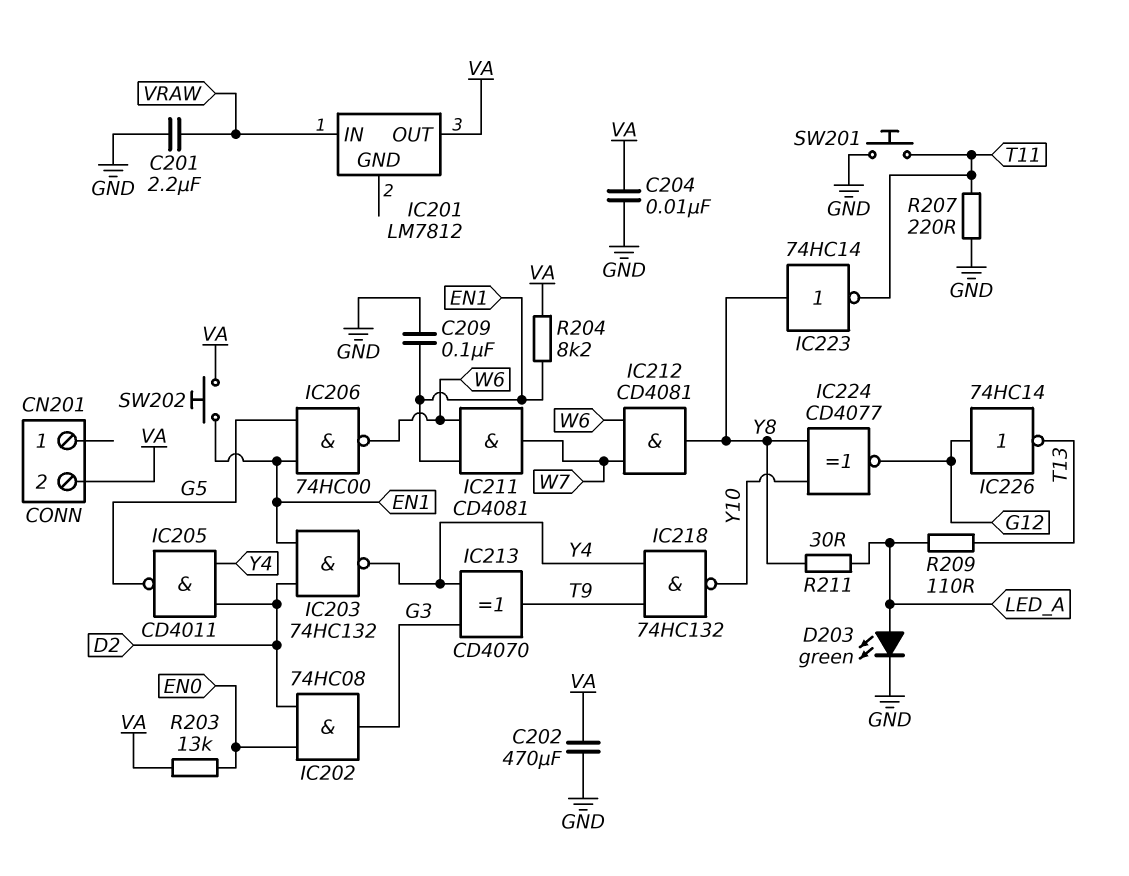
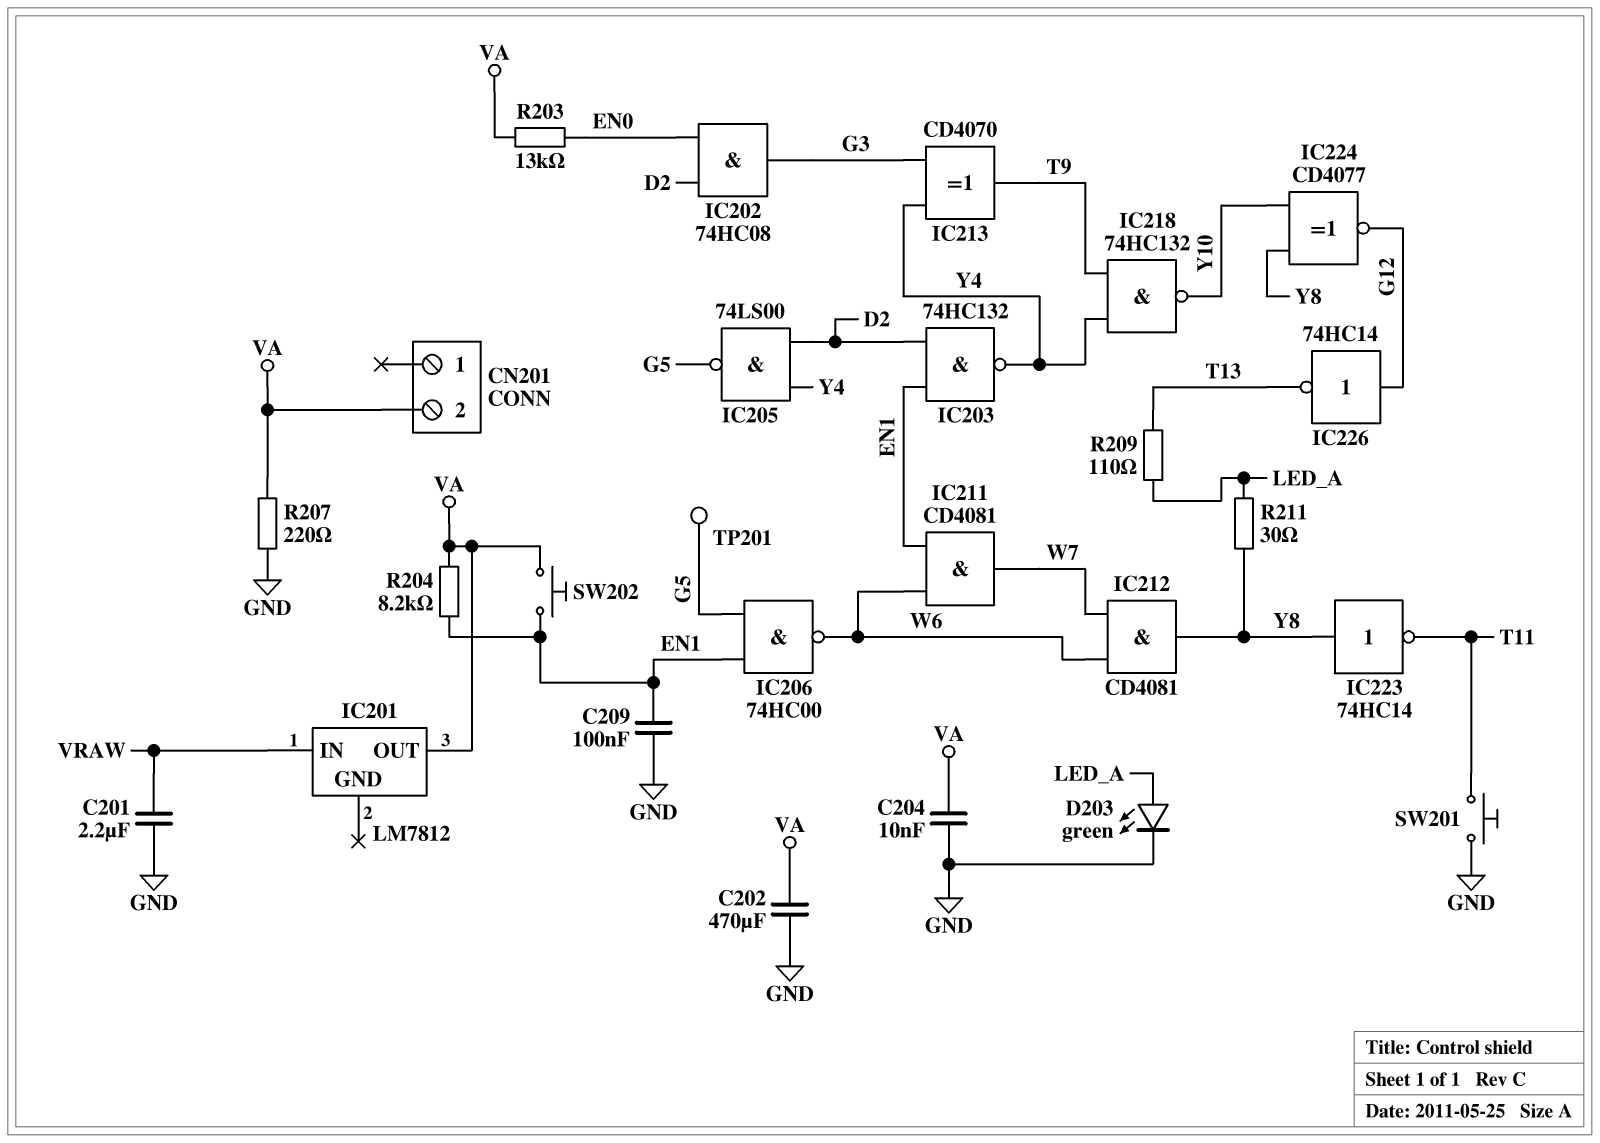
IC205: NAND CD4011 (in D2, in Y4, out G5) -> NAND 74LS00 (in D2, in Y4, out G5)
R207: 220 (GND, T11) -> 220 (GND, VA)
TP201: none -> test point (G5)

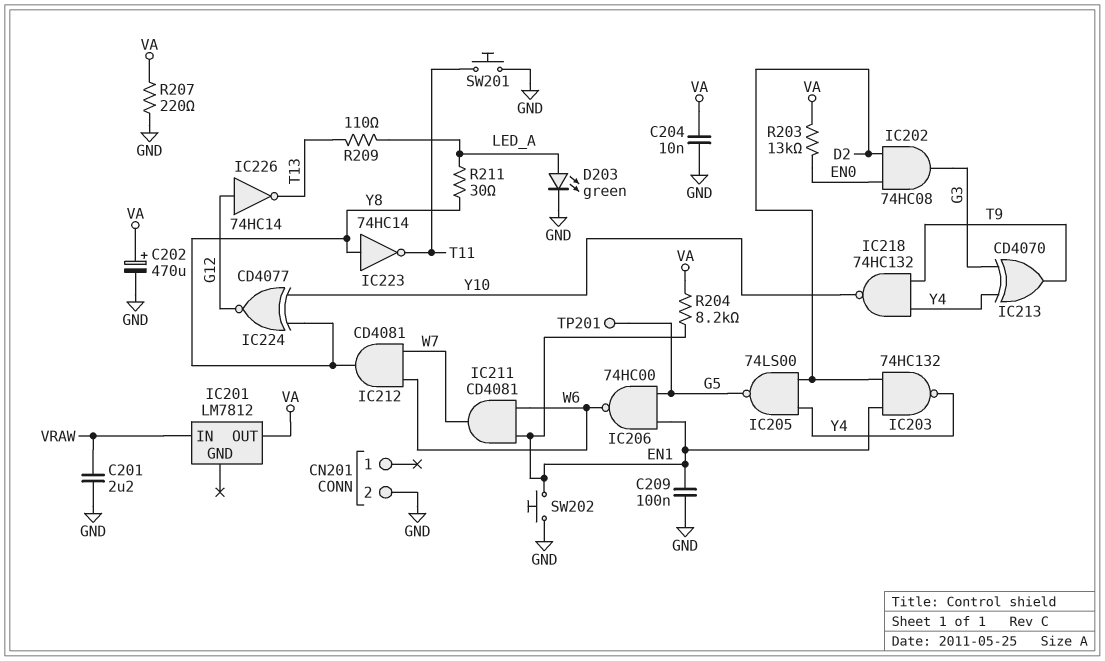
C202: 470uF (GND, VA) -> 470uF (plus VA, minus GND)
CN201 pin 2: VA -> GND
SW202: button (EN1, VA) -> button (EN1, GND)

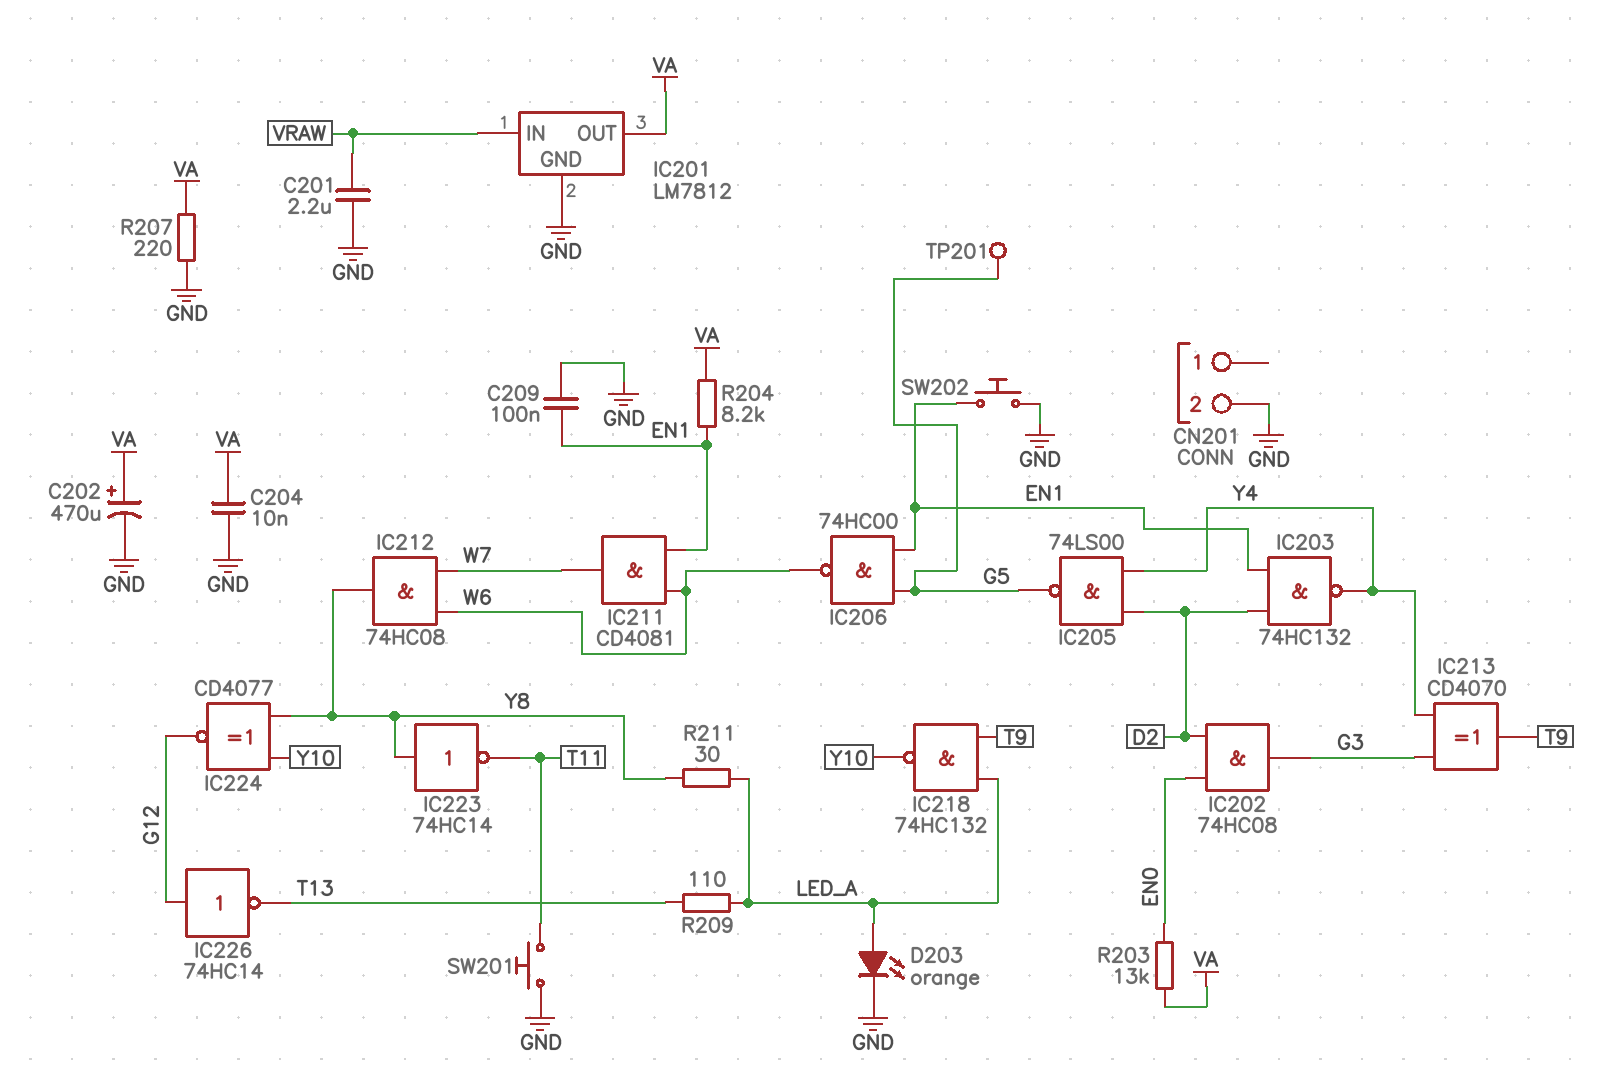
D203: LED green (A LED_A, K GND) -> LED orange (A LED_A, K GND)
IC201 pin GND: none -> GND
IC212: AND CD4081 (in W6, in W7, out Y8) -> AND 74HC08 (in W6, in W7, out Y8)
IC218: NAND 74HC132 (in T9, in Y4, out Y10) -> NAND 74HC132 (in LED_A, in T9, out Y10)

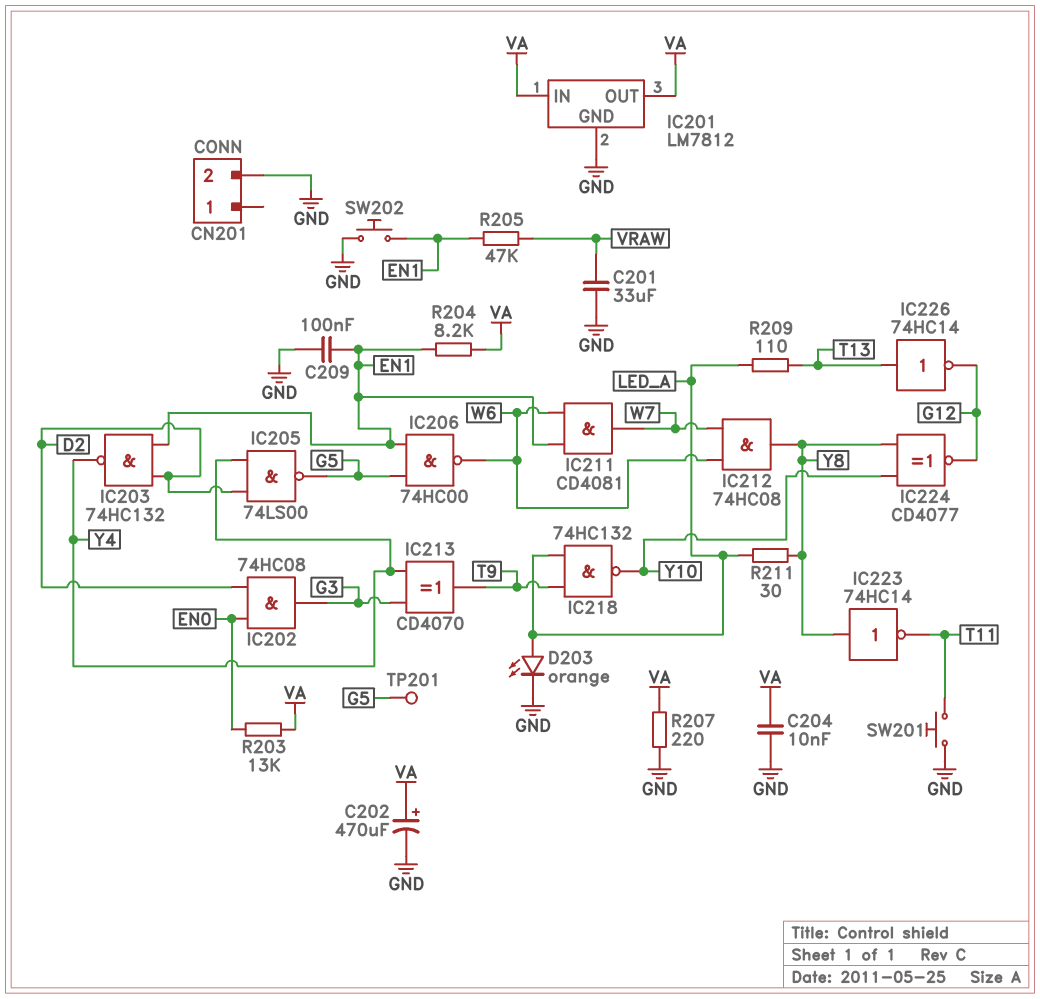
C201: 2.2uF (GND, VRAW) -> 33uF (GND, VRAW)
IC201 pin IN: VRAW -> VA
IC226: NOT 74HC14 (in G12, out T13) -> NOT 74HC14 (in T13, out G12)
R205: none -> 47k (EN1, VRAW)

